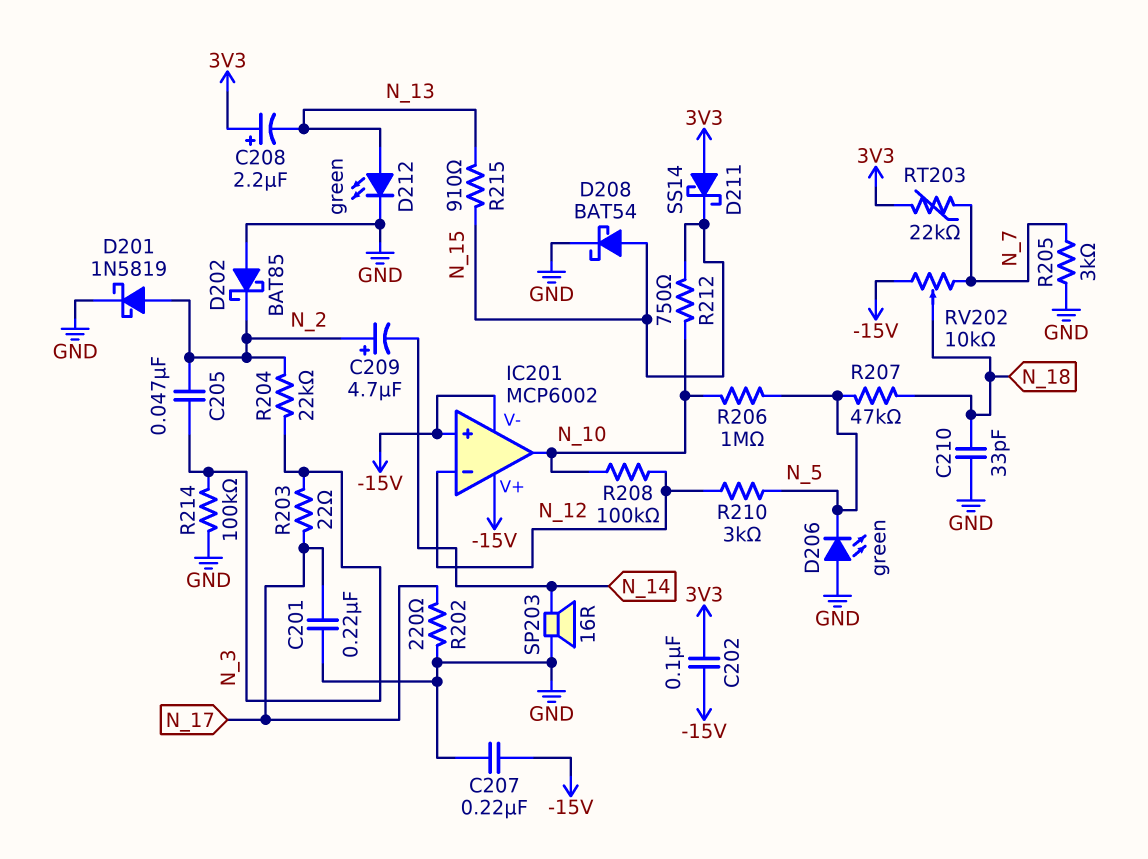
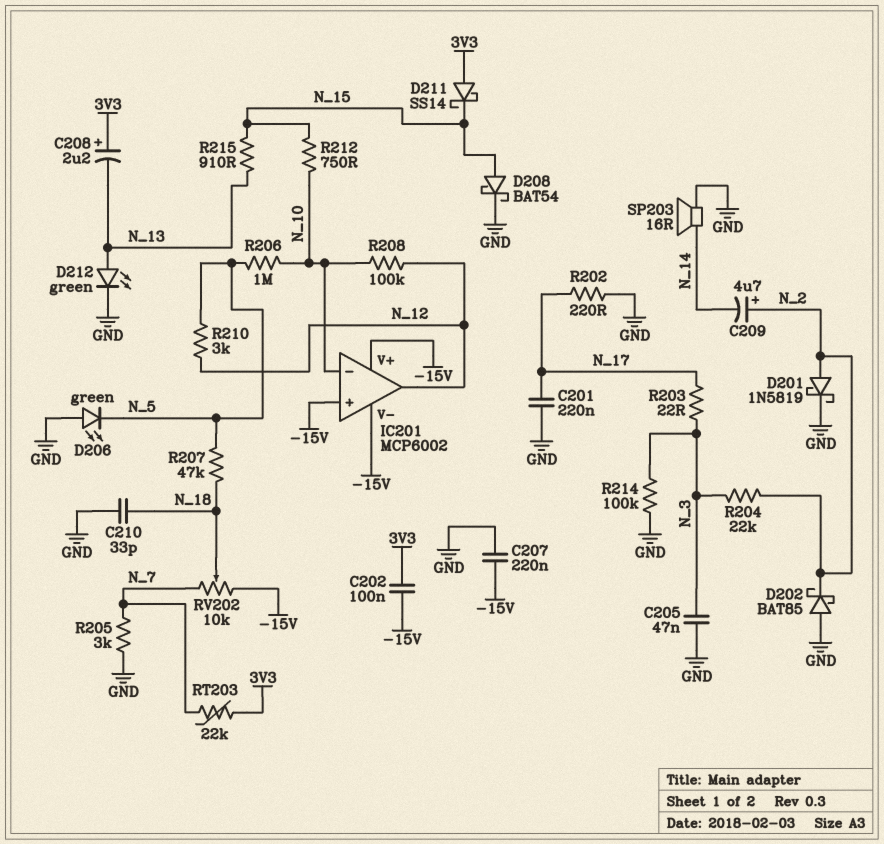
C205: 47nF (N_2, N_3) -> 47nF (GND, N_3)
IC201 pin in-: N_12 -> N_10
IC201 pin out: N_10 -> N_12

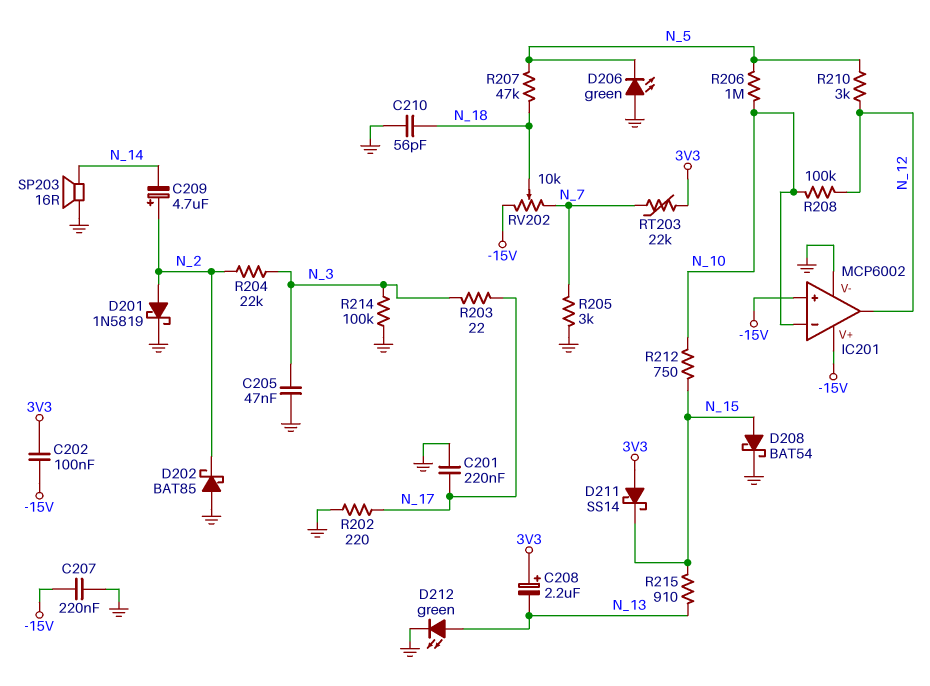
C210: 33pF (GND, N_18) -> 56pF (GND, N_18)
IC201 pin V-: -15V -> GND

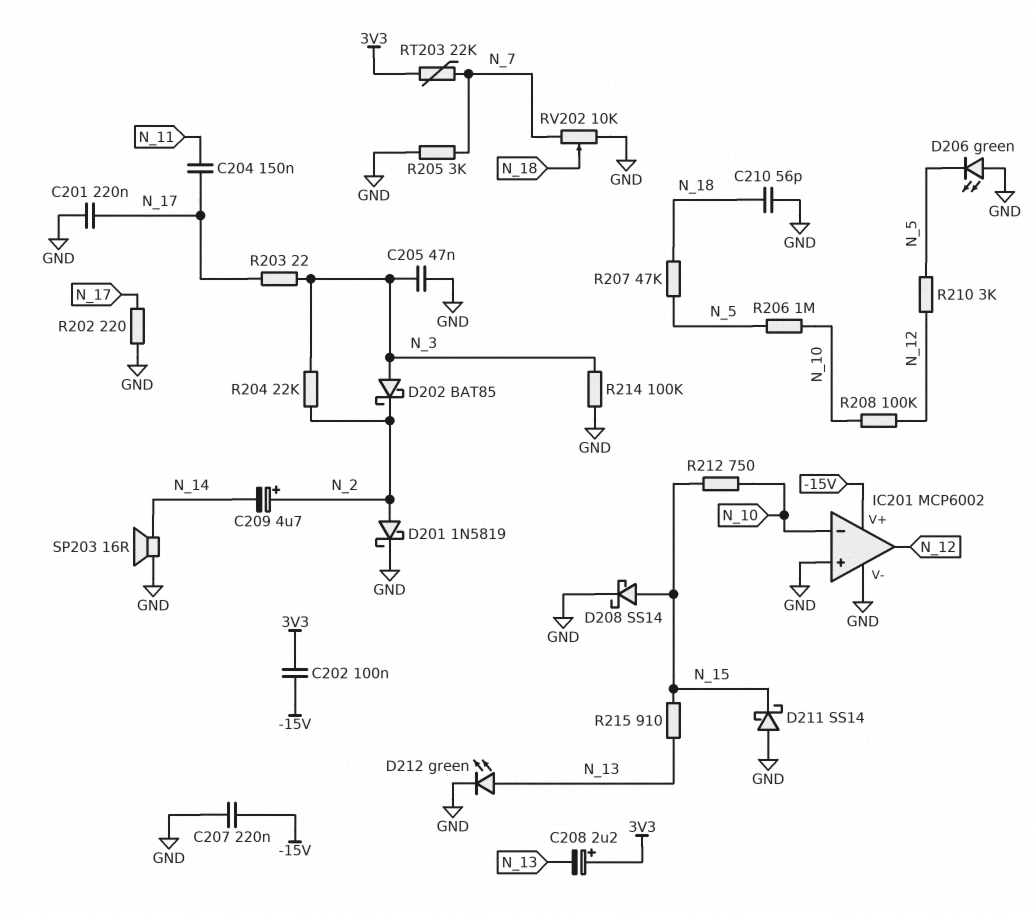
C204: none -> 150nF (N_11, N_17)
D202: schottky BAT85 (A GND, K N_2) -> schottky BAT85 (A N_3, K N_2)
D208: schottky BAT54 (A N_15, K GND) -> schottky SS14 (A N_15, K GND)
D211: schottky SS14 (A 3V3, K N_15) -> schottky SS14 (A GND, K N_15)
IC201 pin in+: -15V -> GND
RV202: 10k (-15V, N_7, wiper N_18) -> 10k (GND, N_7, wiper N_18)

